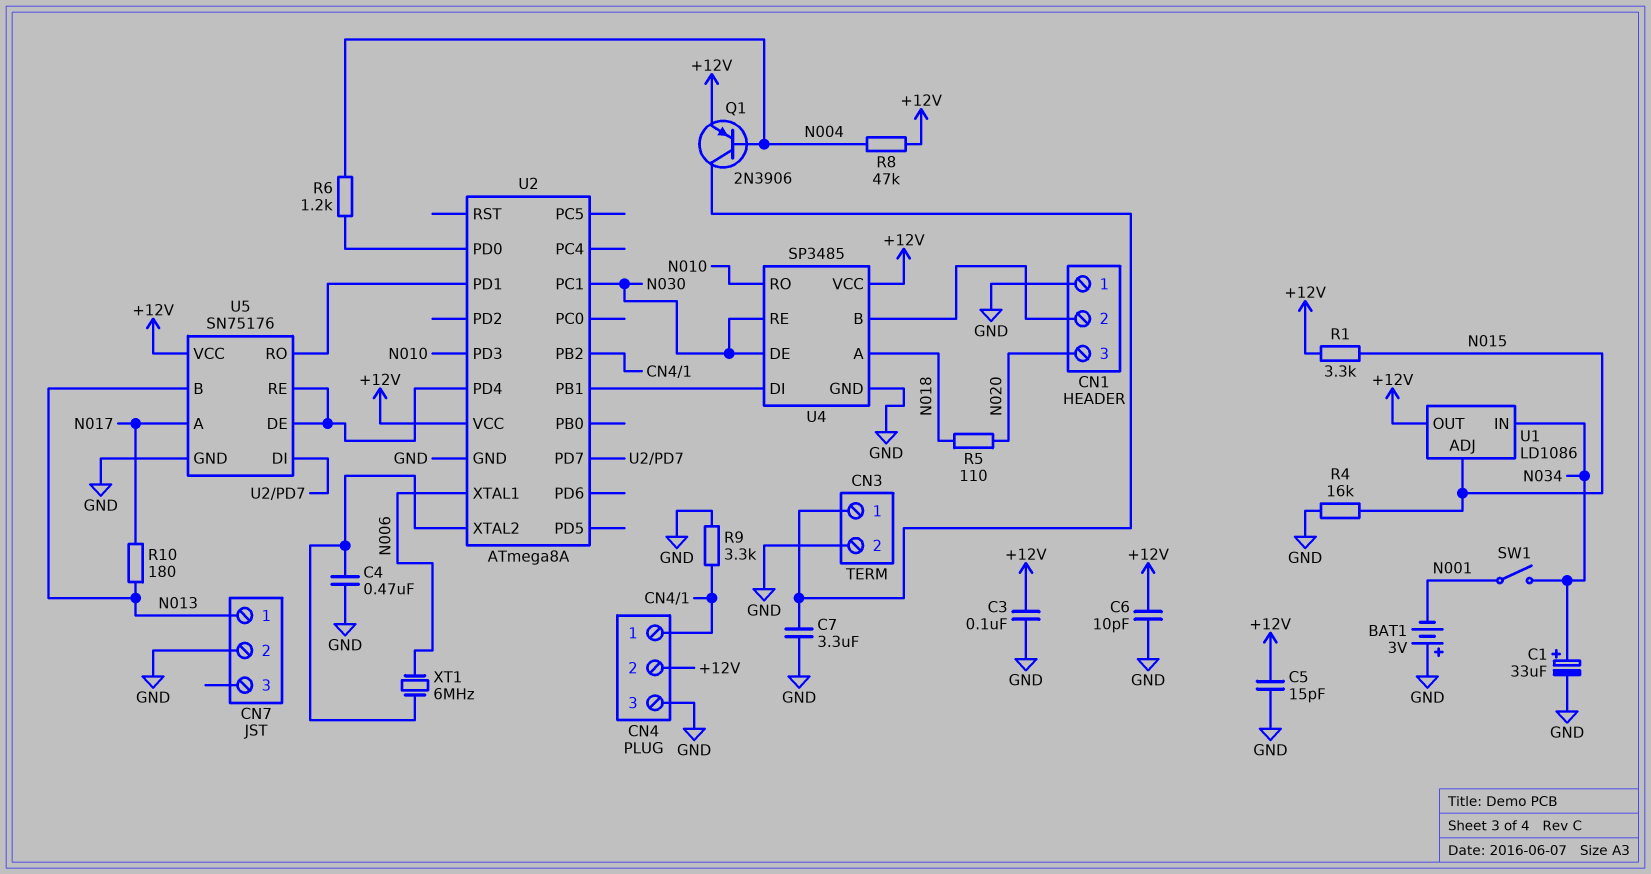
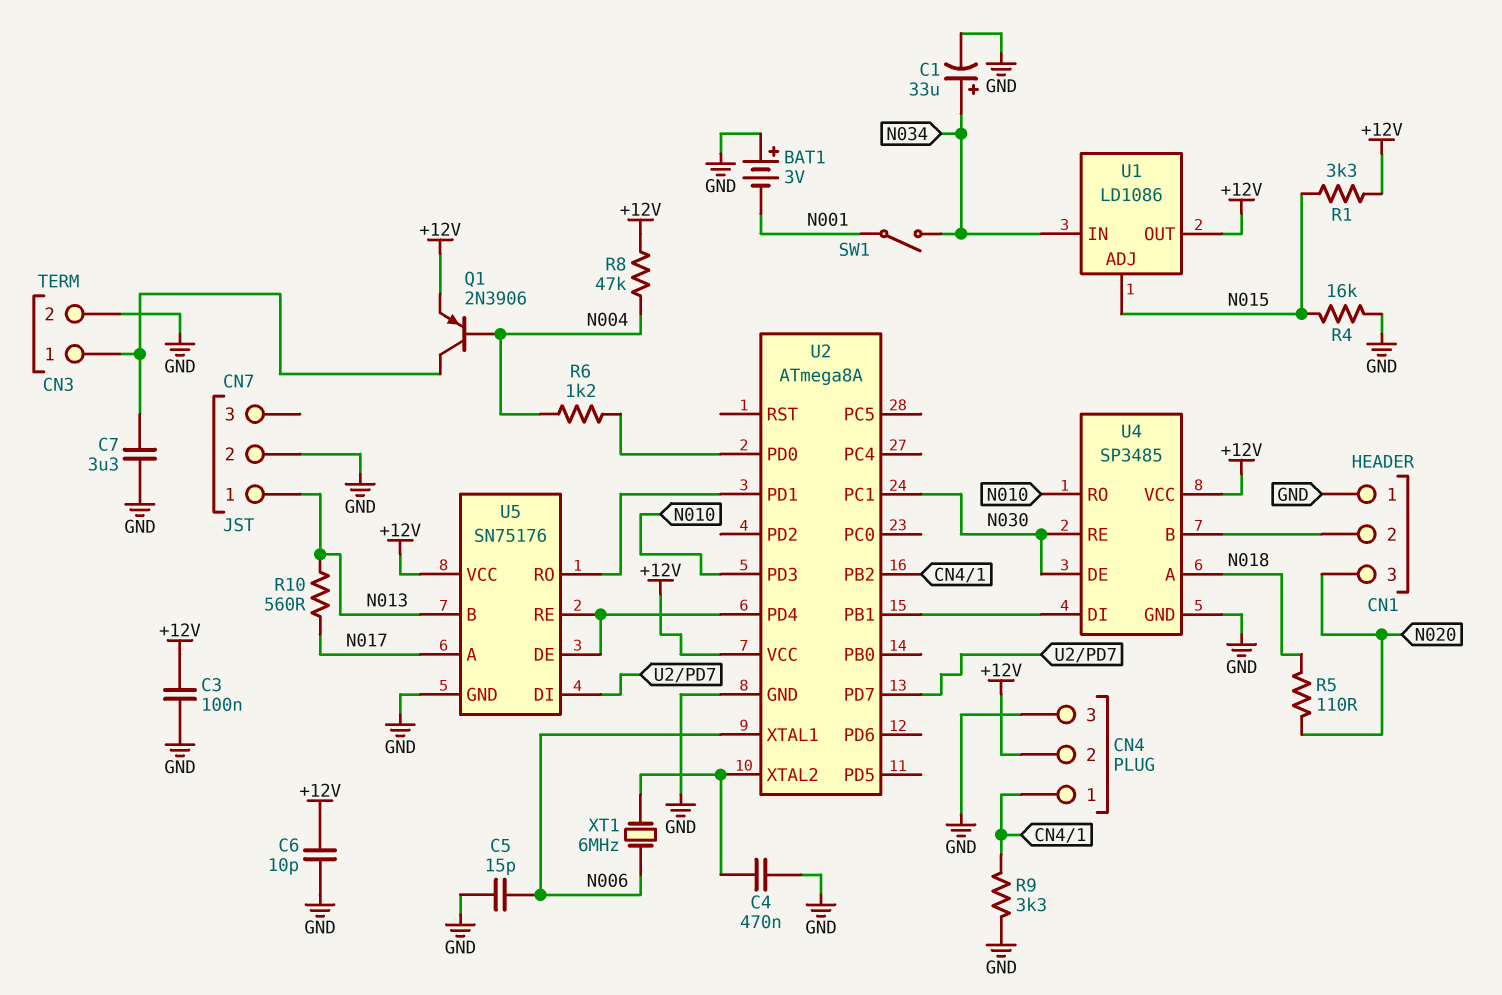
C5: 15pF (+12V, GND) -> 15pF (GND, N006)
R10: 180 (N013, N017) -> 560 (N013, N017)

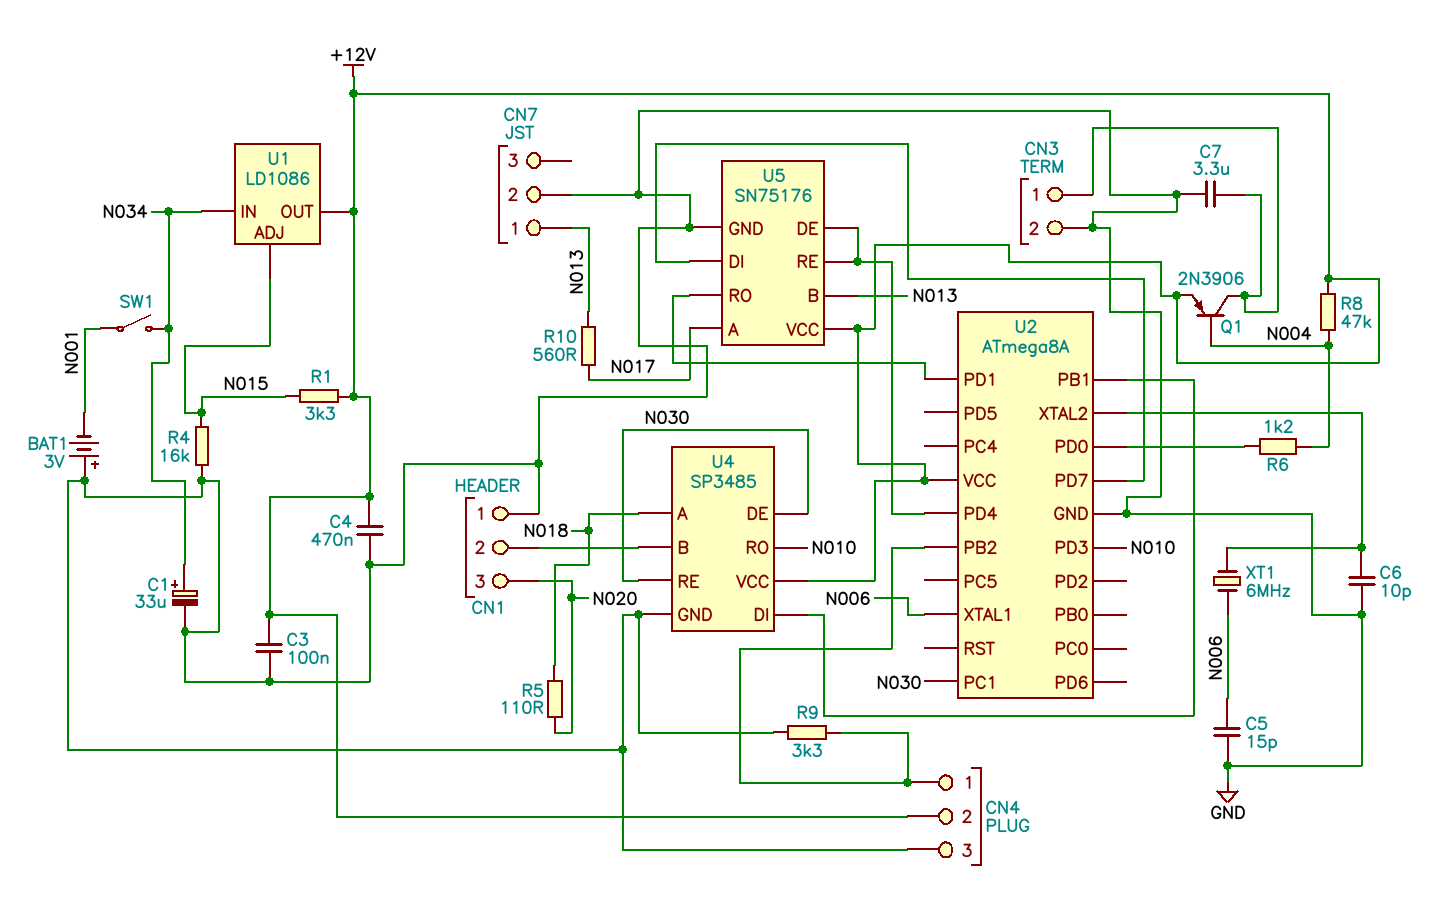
C4: 470nF (GND, U2/XTAL2) -> 470nF (+12V, GND)
C6: 10pF (+12V, GND) -> 10pF (GND, U2/XTAL2)

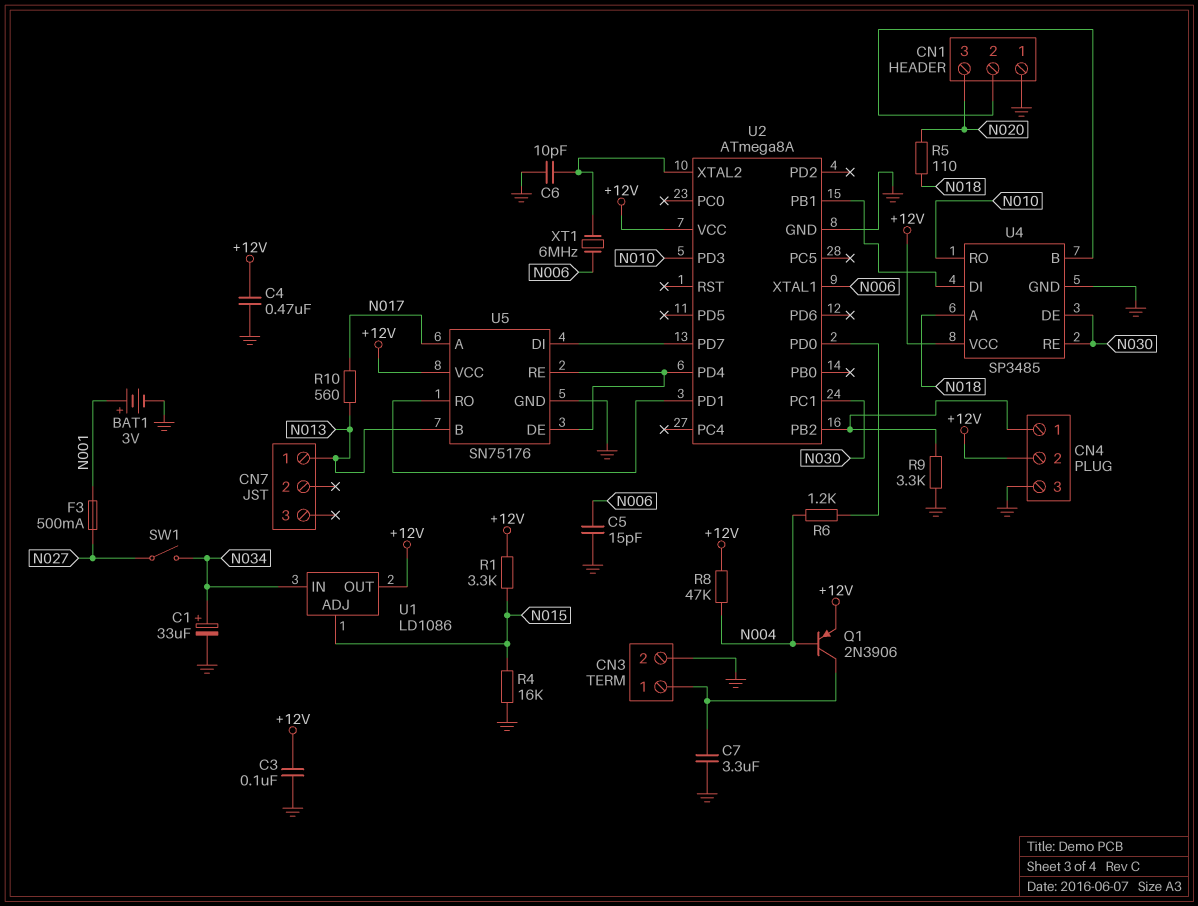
BAT1: 3V (plus GND, minus N001) -> 3V (plus N001, minus GND)
CN7 pin 2: GND -> none
F3: none -> 500mA (N001, N027)
SW1: switch (N001, N034) -> switch (N027, N034)

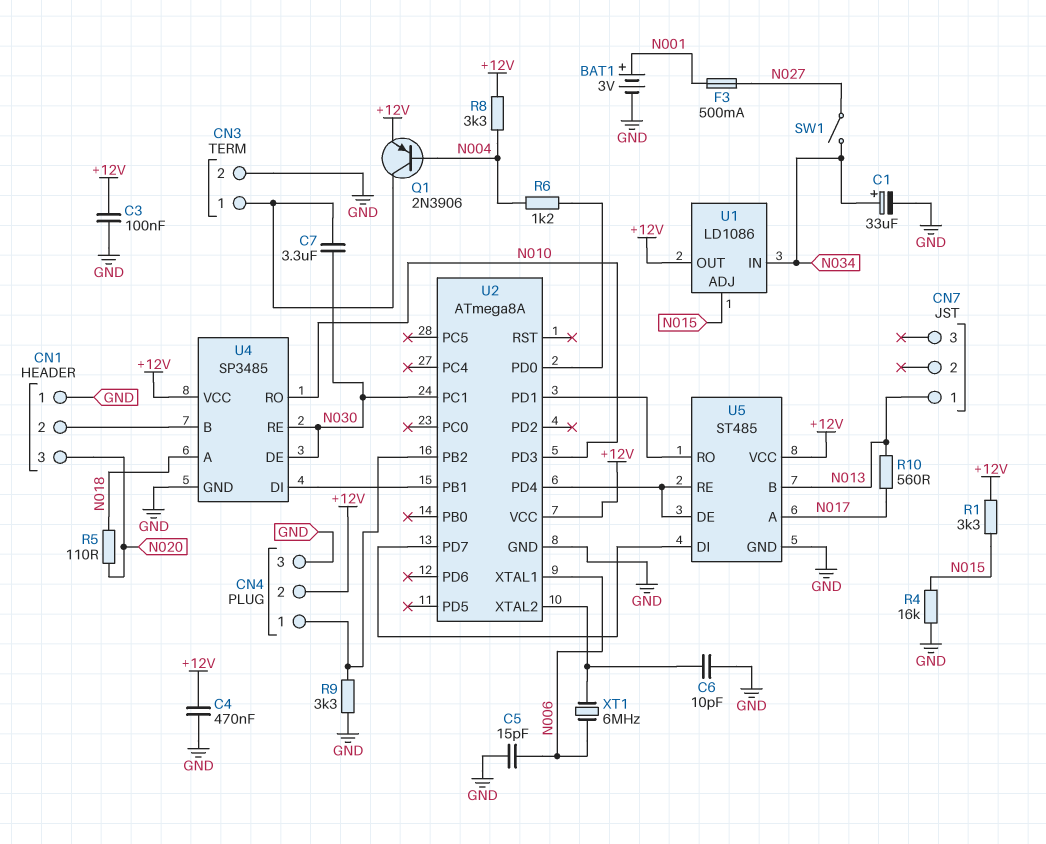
C7: 3.3uF (CN3/1, GND) -> 3.3uF (CN3/1, N030)
R8: 47k (+12V, N004) -> 3.3k (+12V, N004)
U5: SN75176 -> ST485

